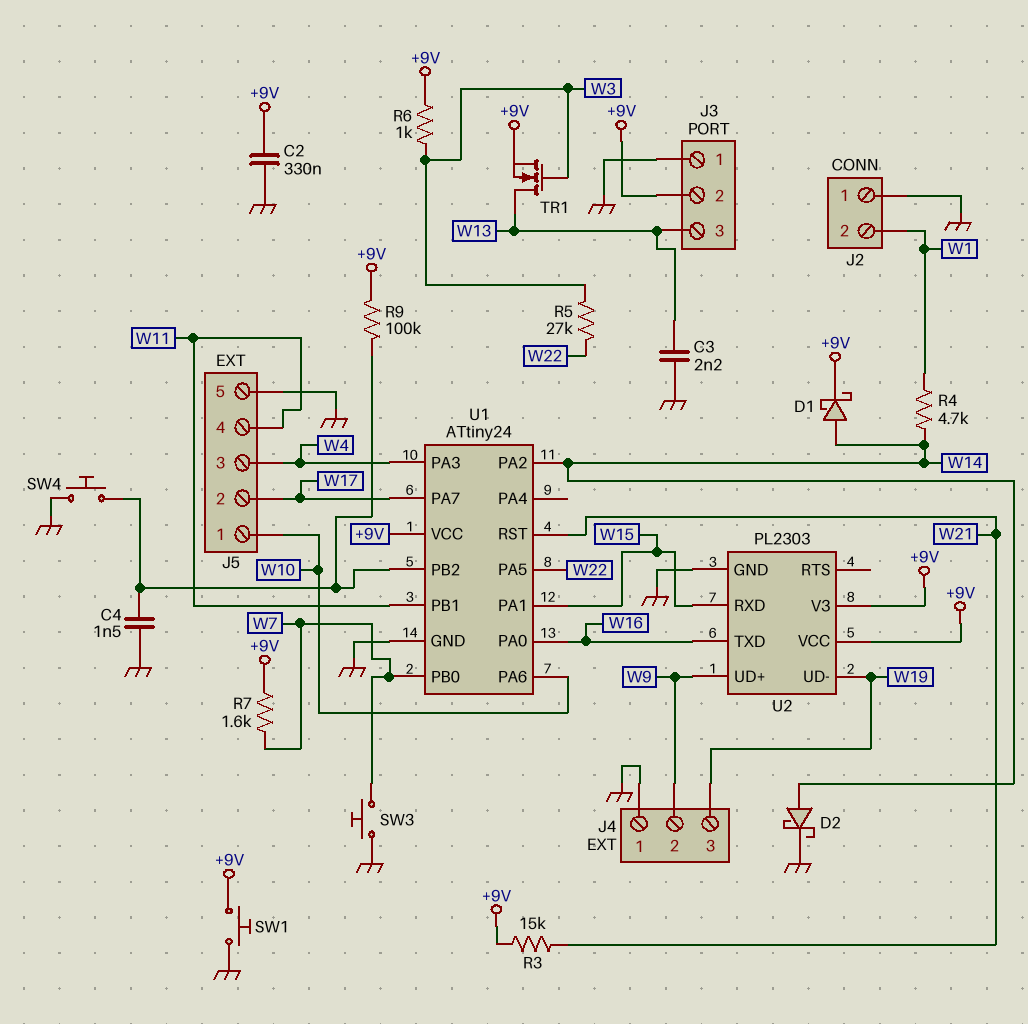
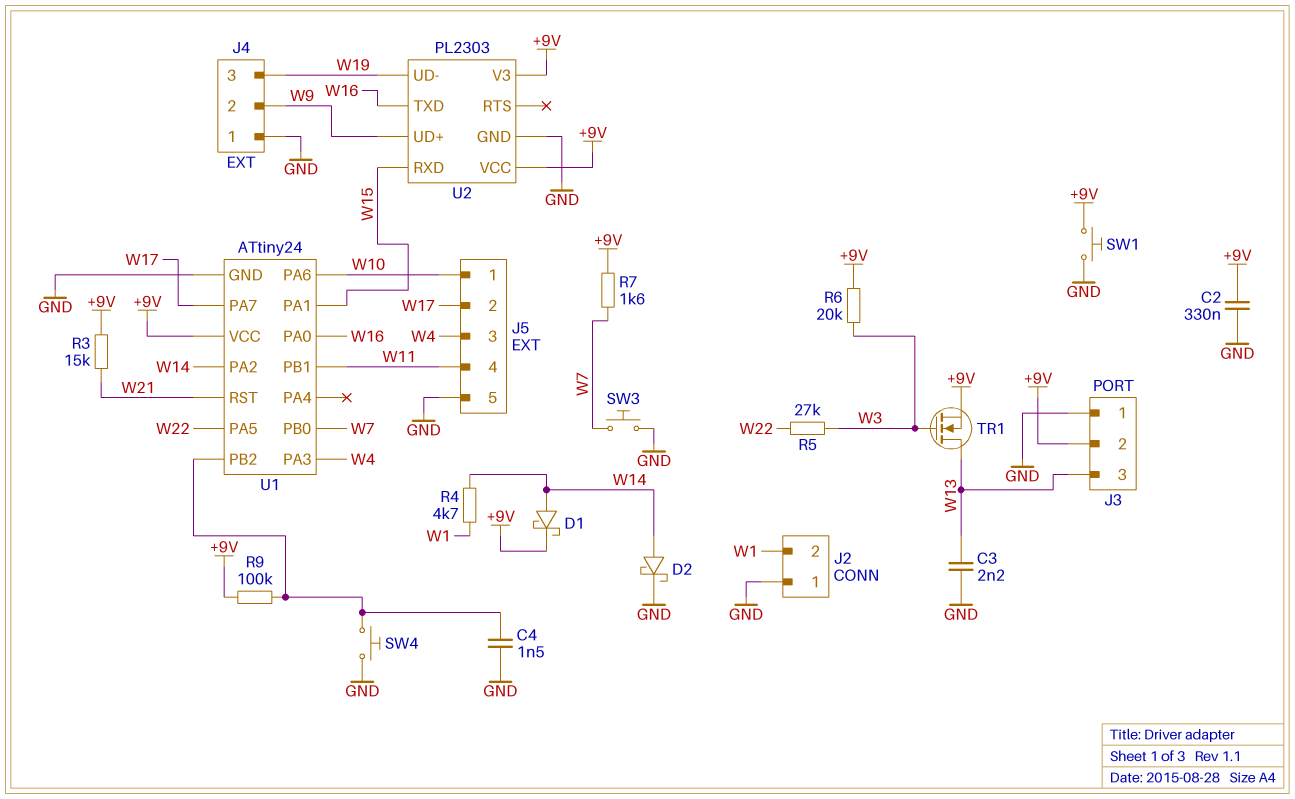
R6: 1k (+9V, W3) -> 20k (+9V, W3)

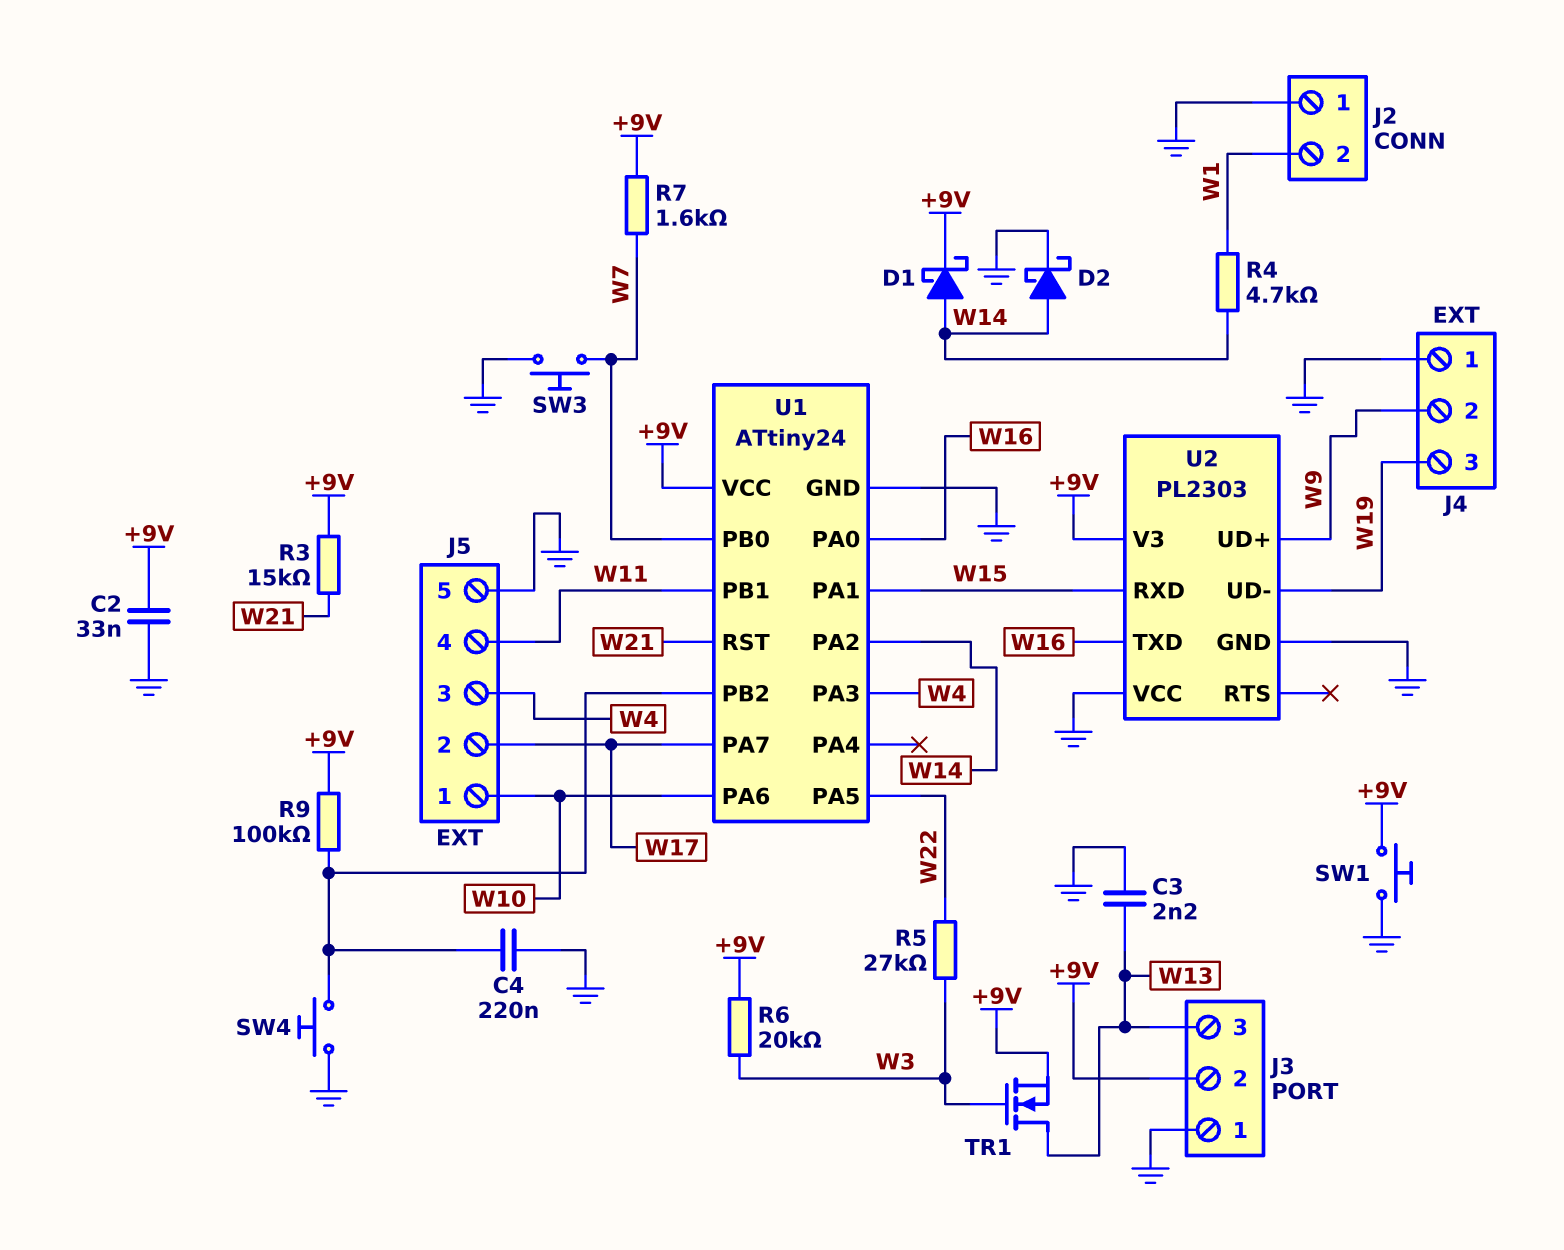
C2: 330nF (+9V, GND) -> 33nF (+9V, GND)
C4: 1.5nF (GND, U1/PB2) -> 220nF (GND, U1/PB2)
U2 pin VCC: +9V -> GND

